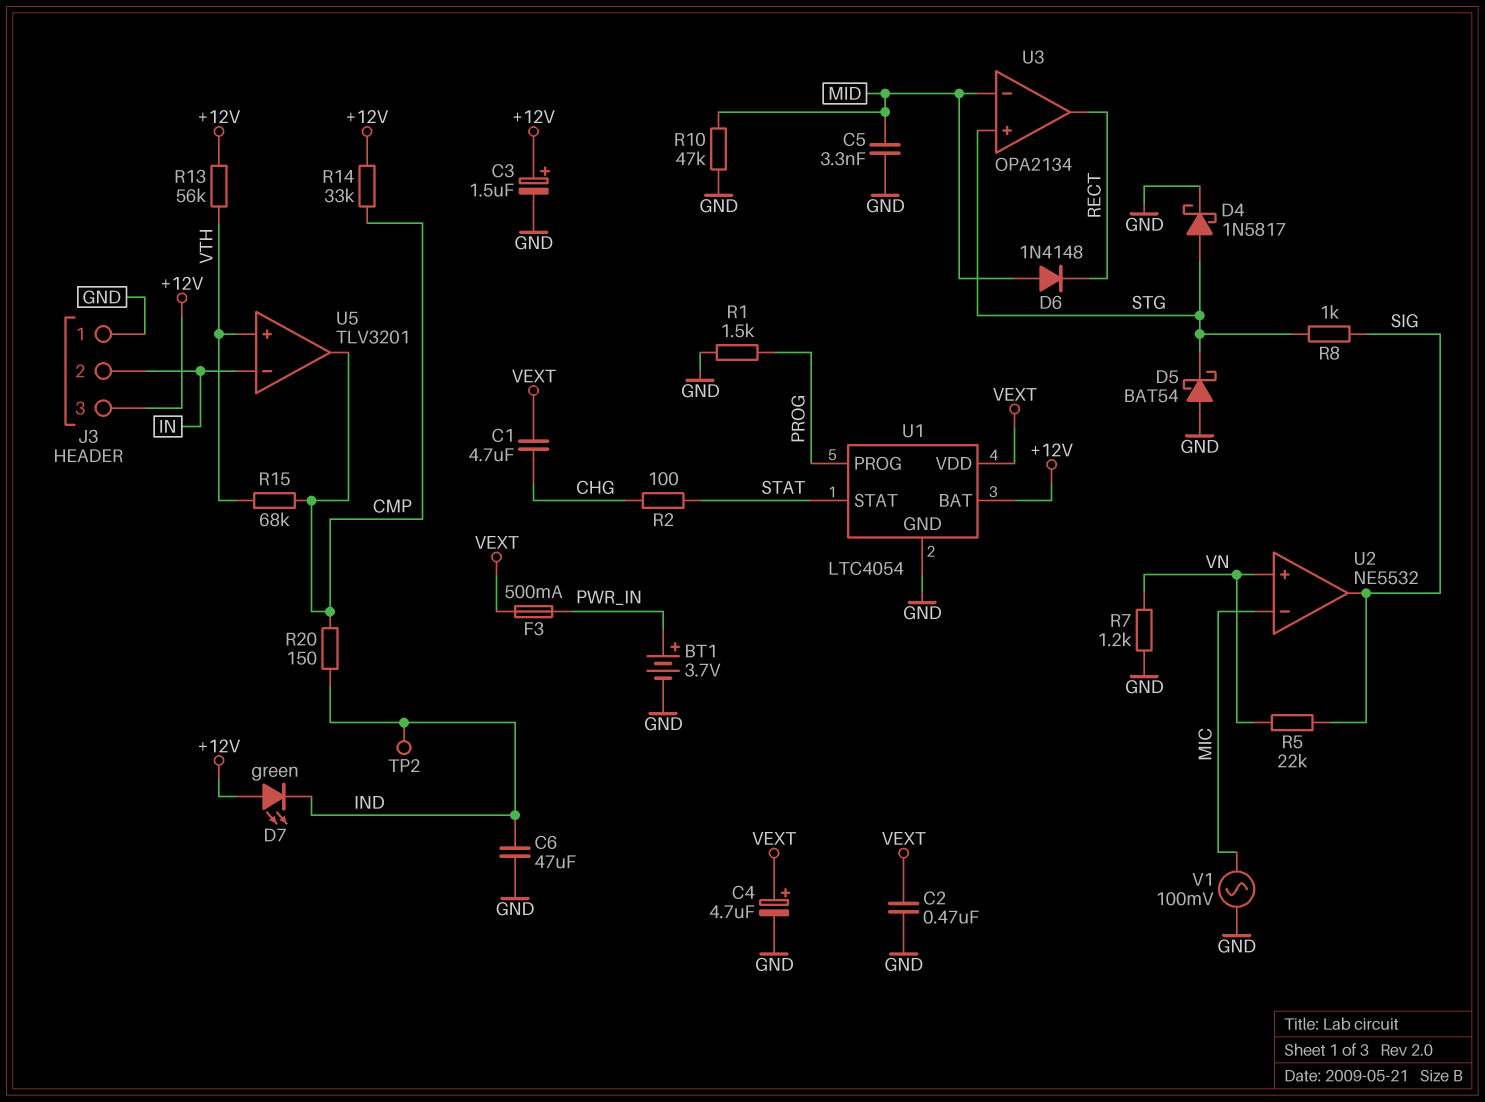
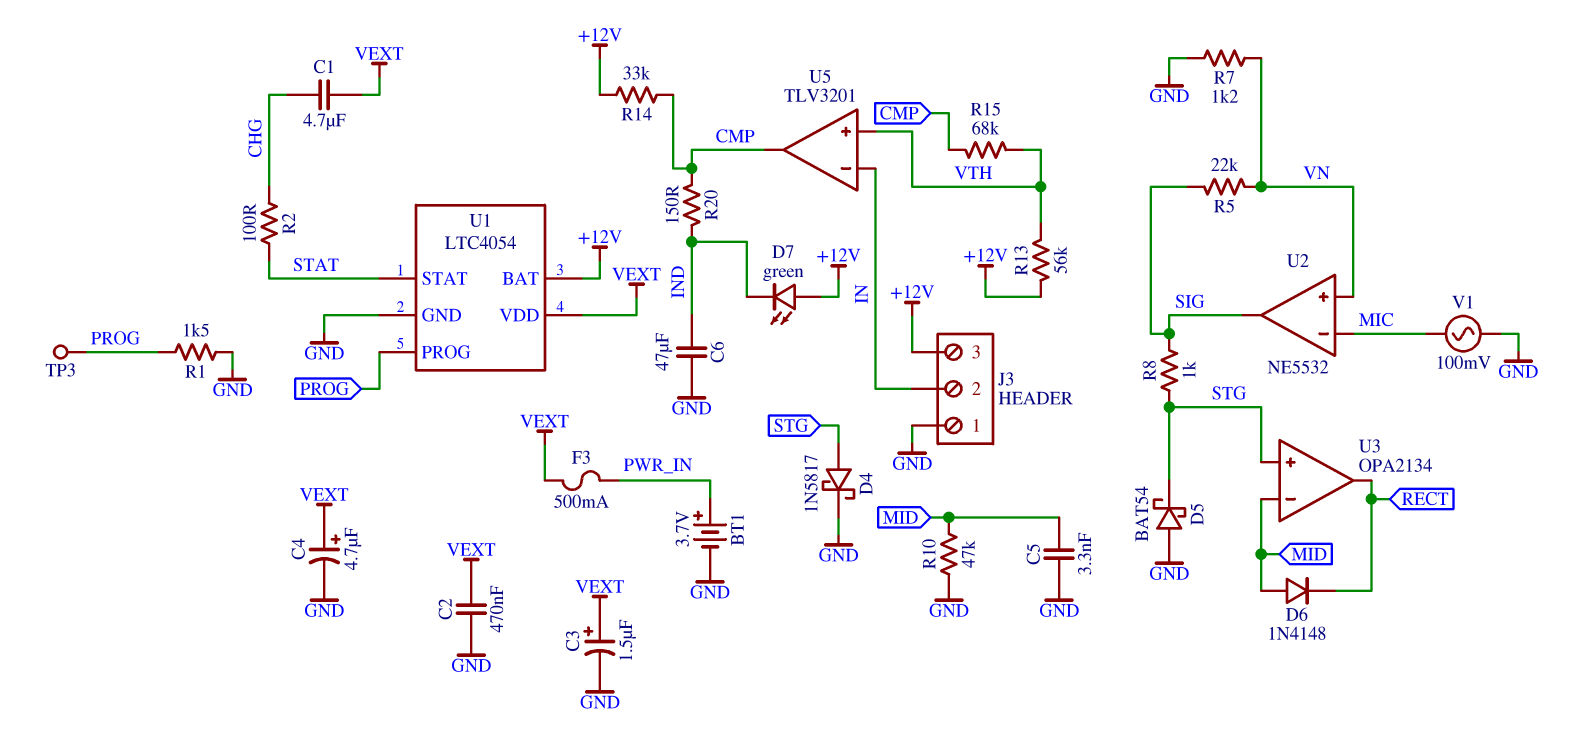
C3: 1.5uF (plus +12V, minus GND) -> 1.5uF (plus VEXT, minus GND)
TP2: test point (IND) -> none
TP3: none -> test point (PROG)

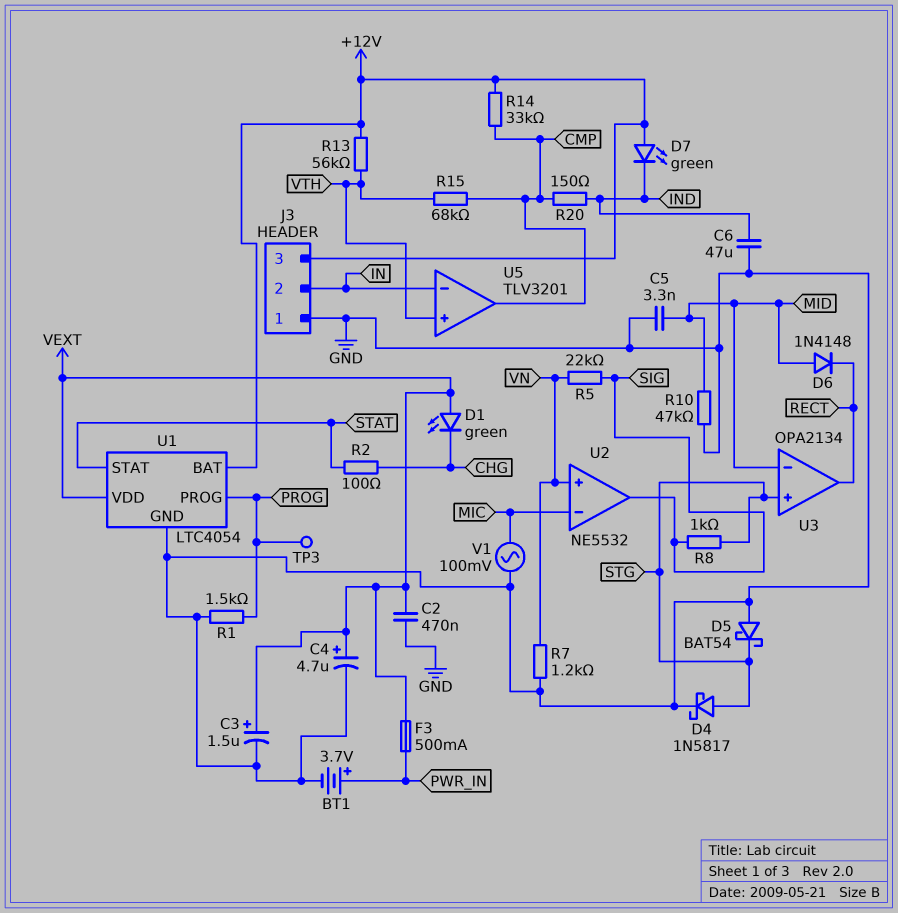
C1: 4.7uF (CHG, VEXT) -> none
D1: none -> LED green (A VEXT, K CHG)

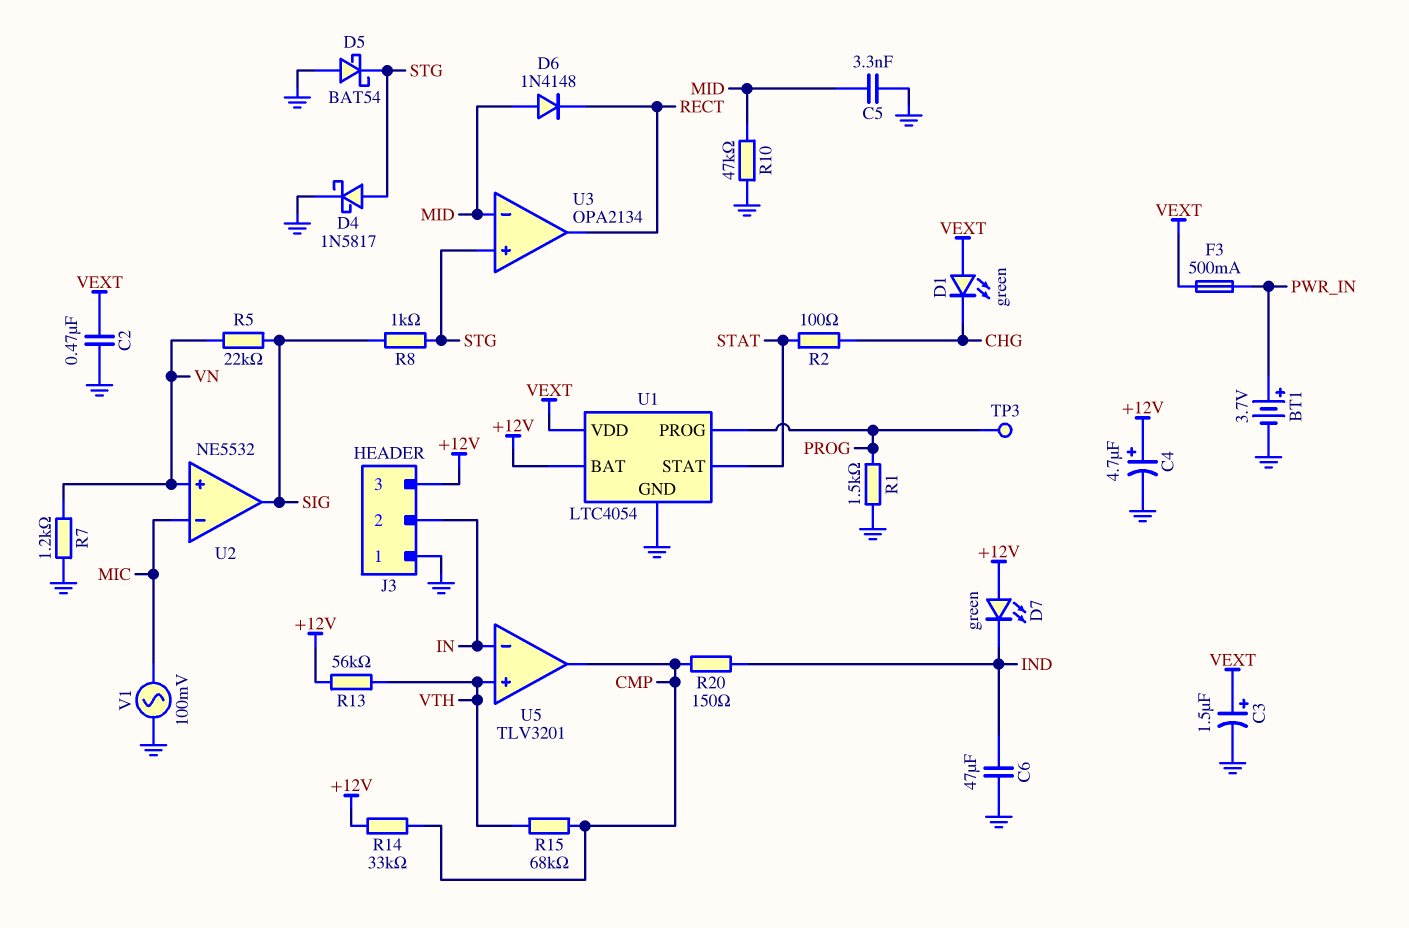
C4: 4.7uF (plus VEXT, minus GND) -> 4.7uF (plus +12V, minus GND)

